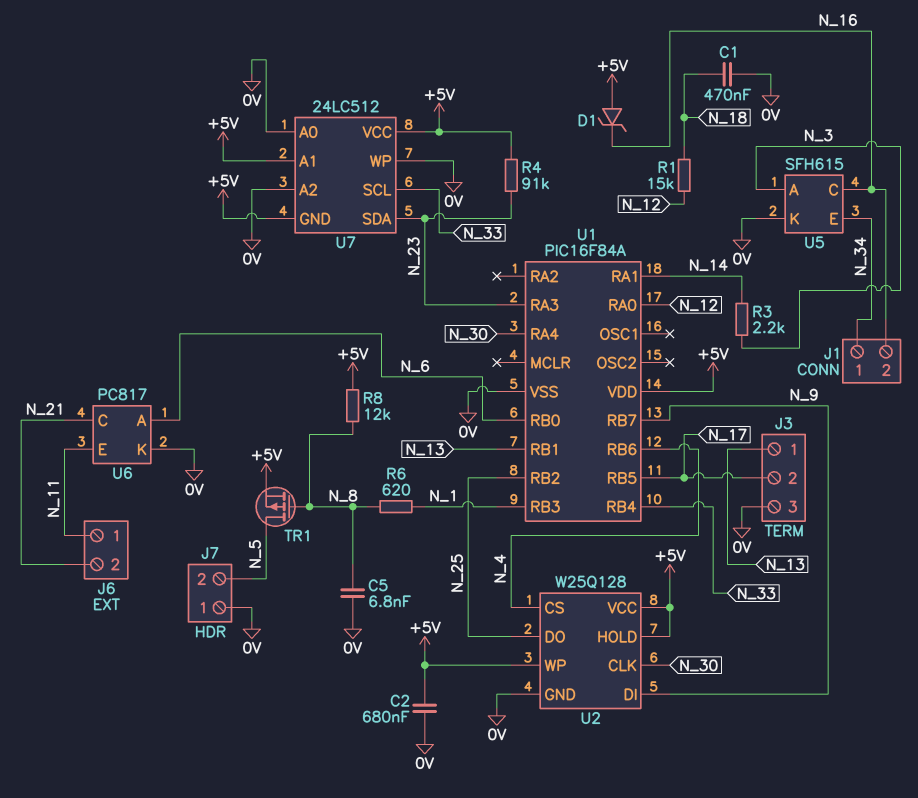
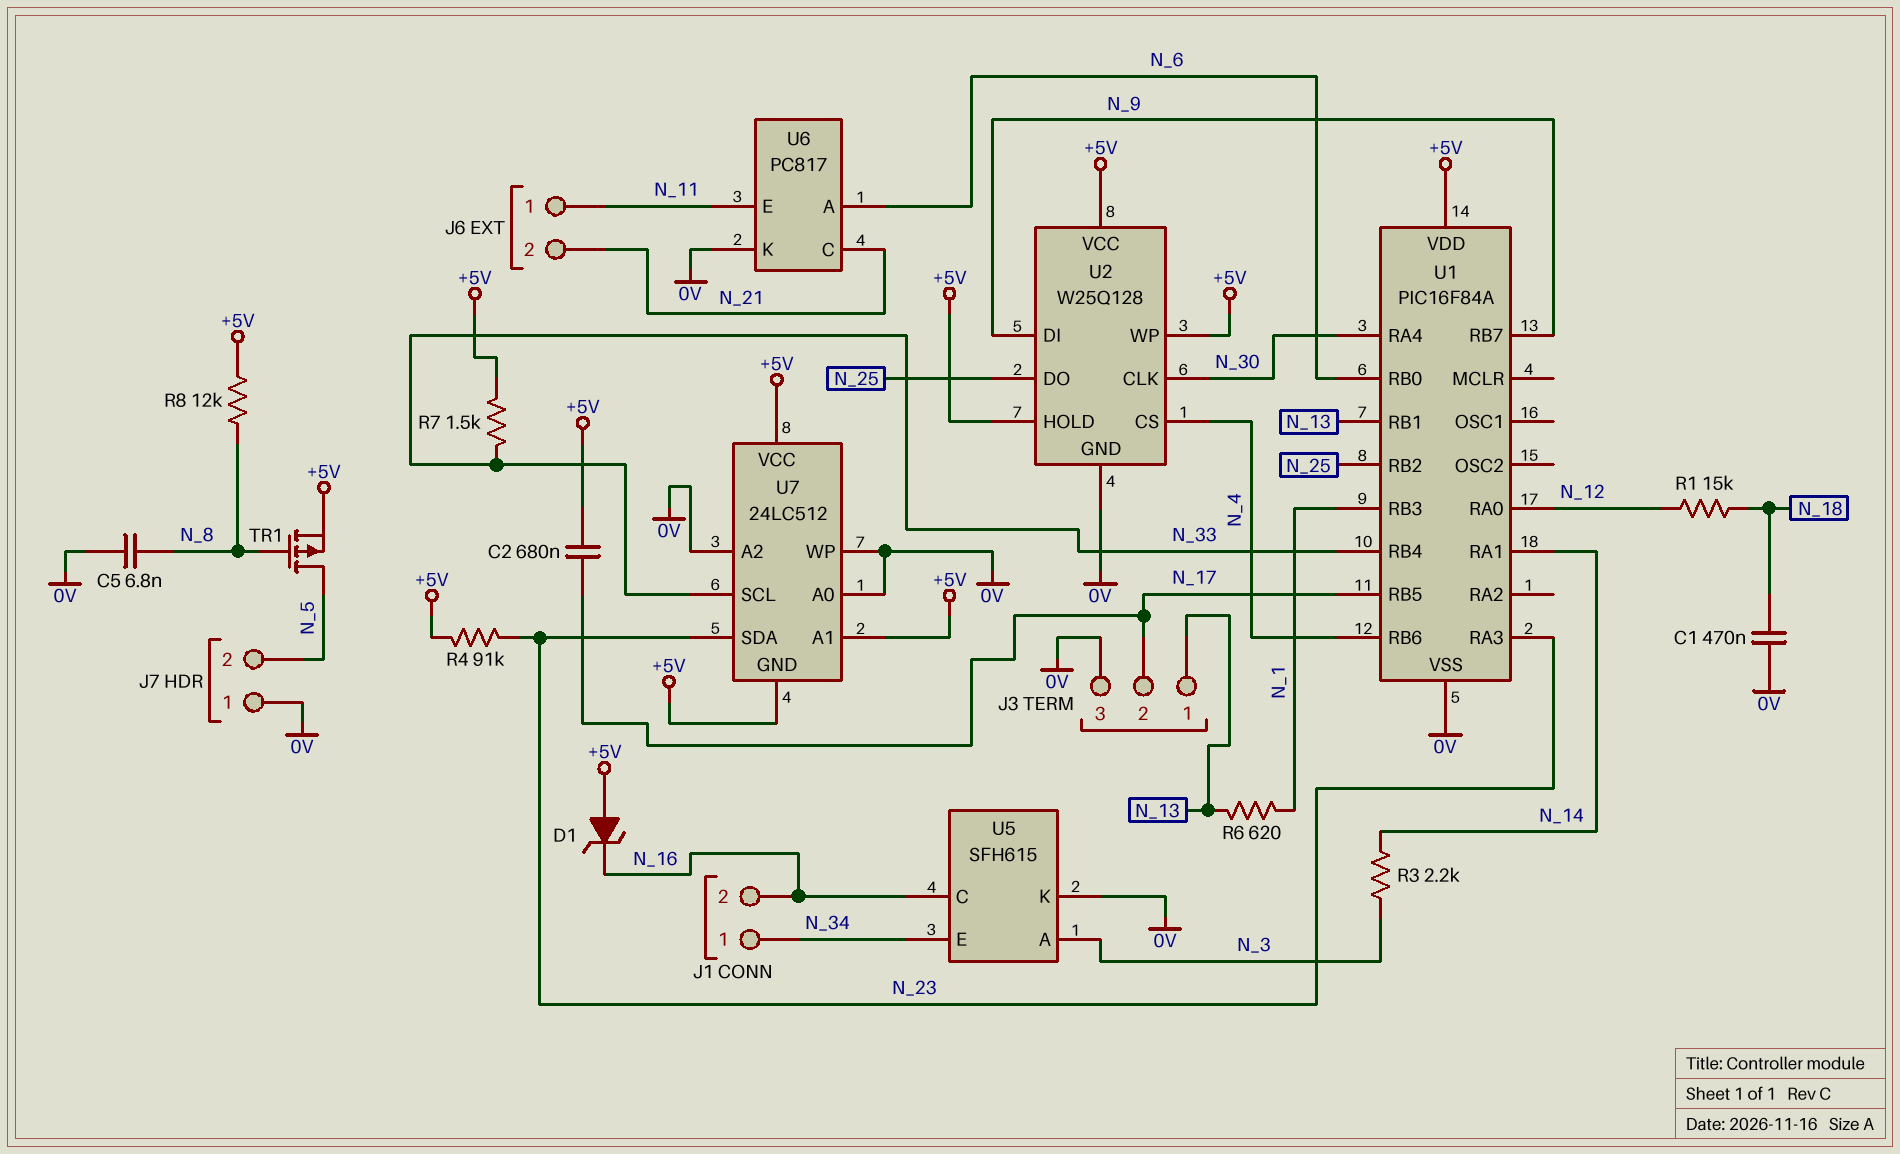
C2: 680nF (+5V, 0V) -> 680nF (+5V, N_17)
R6: 620 (N_1, N_8) -> 620 (N_1, N_13)
R7: none -> 1.5k (+5V, N_33)

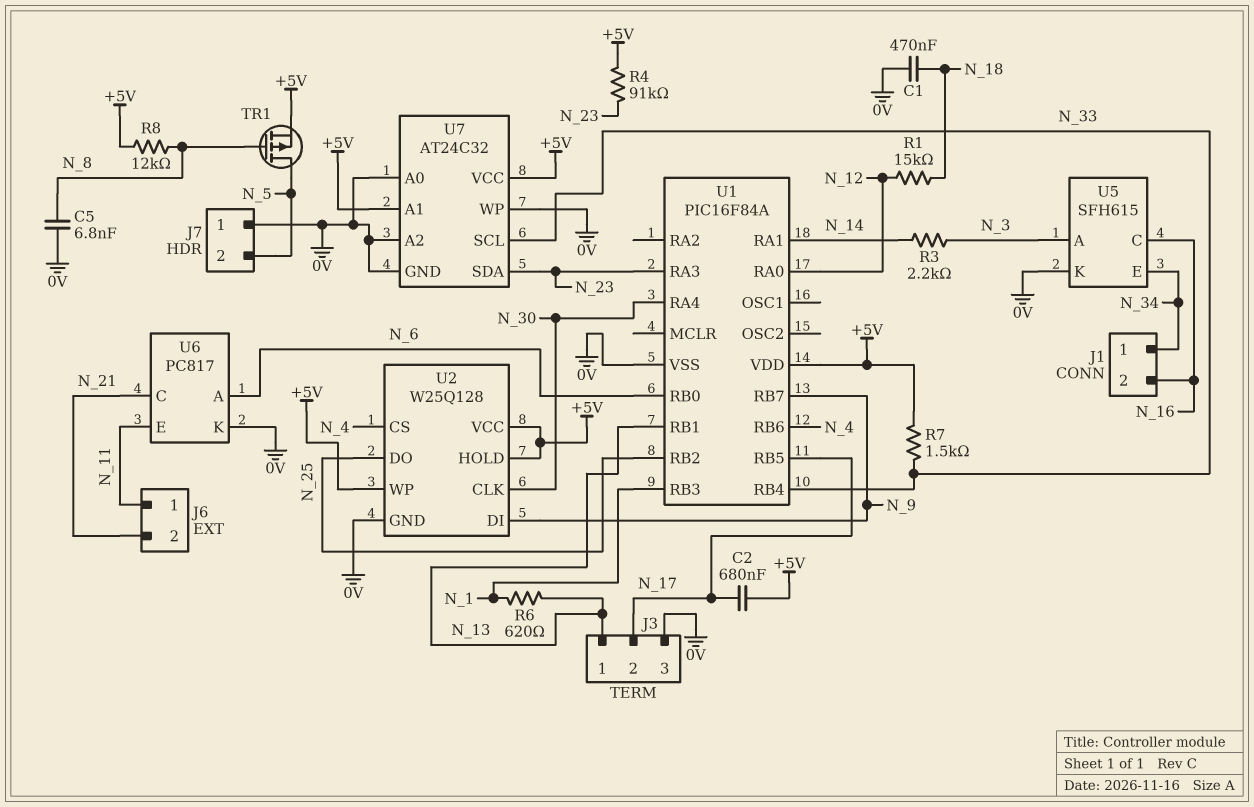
D1: zener (A +5V, K N_16) -> none
U7: 24LC512 -> AT24C32
U7 pin GND: +5V -> 0V

